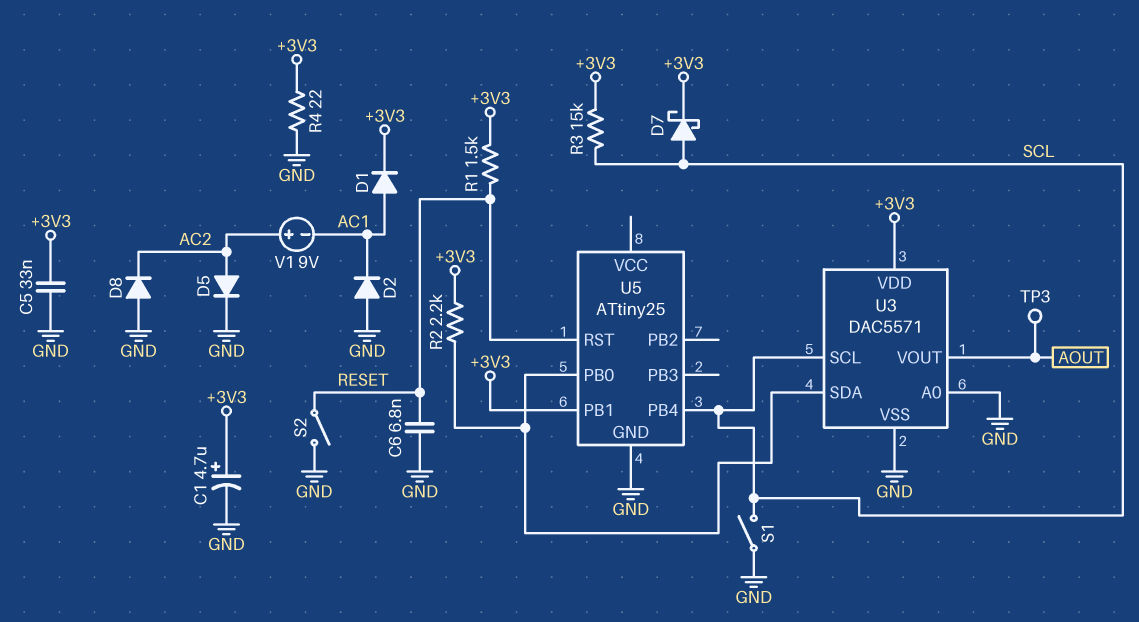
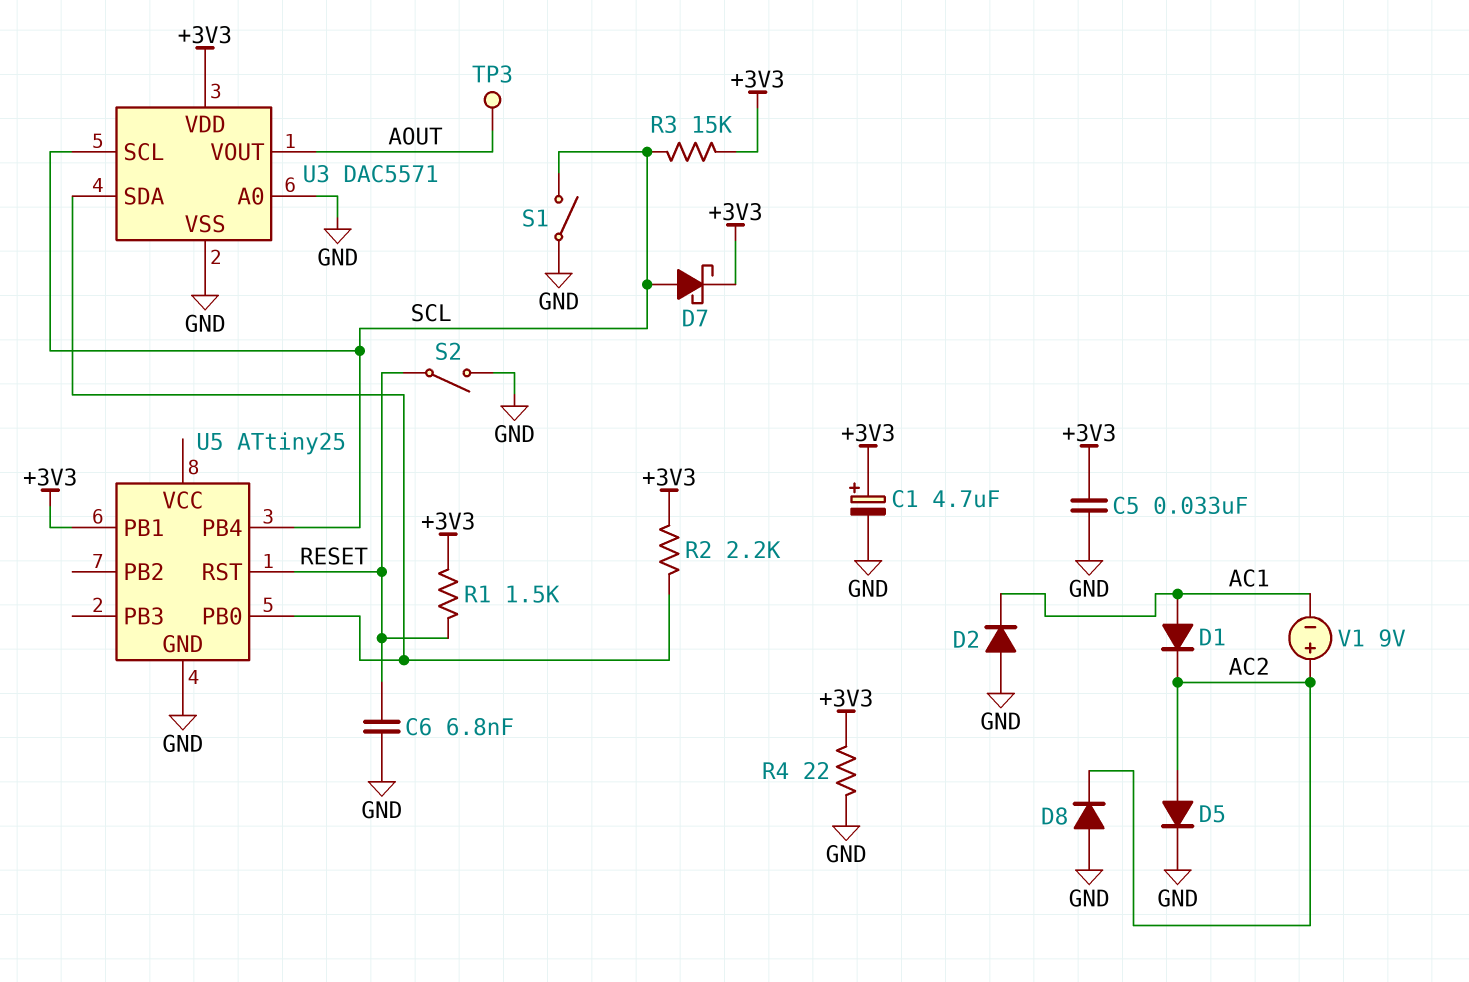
D1: diode (A AC1, K +3V3) -> diode (A AC1, K AC2)

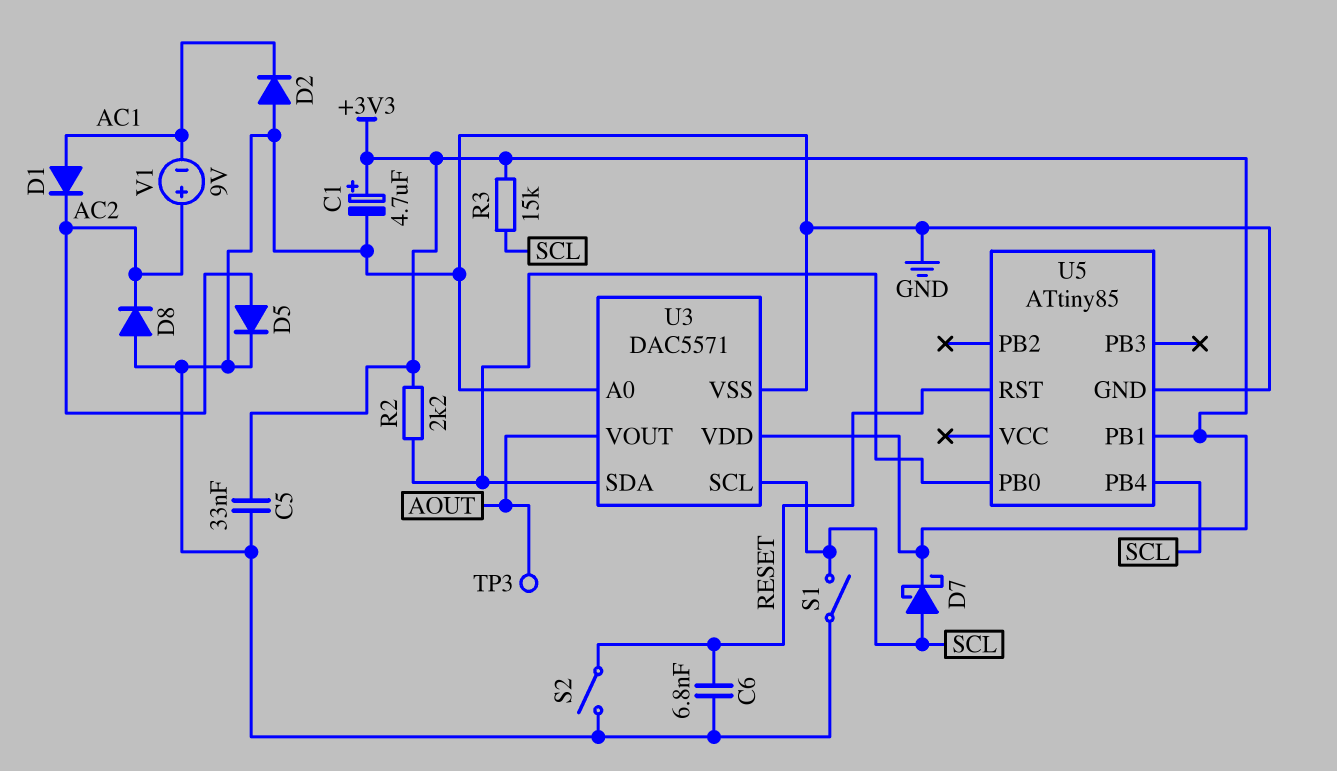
R1: 1.5k (+3V3, RESET) -> none
R4: 22 (+3V3, GND) -> none
U5: ATtiny25 -> ATtiny85

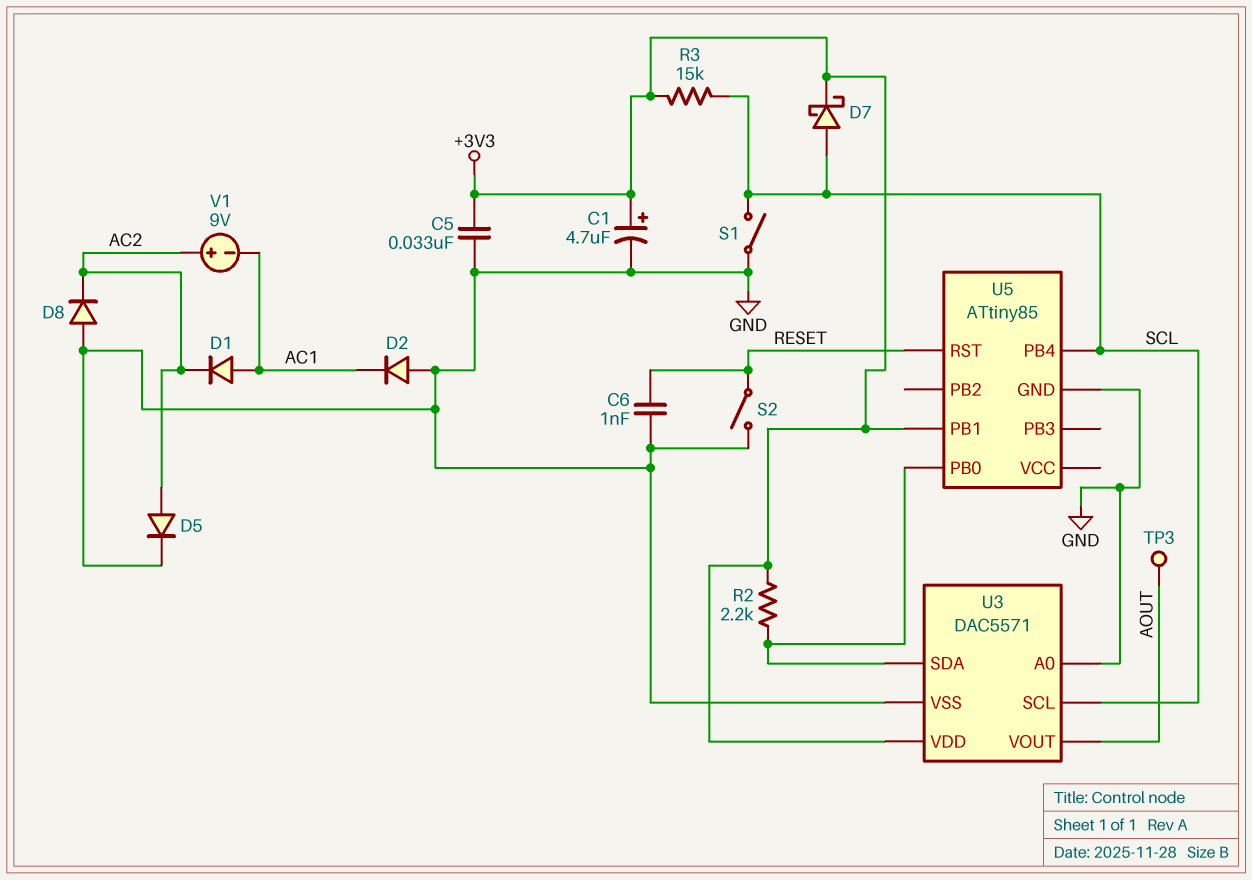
C6: 6.8nF (GND, RESET) -> 1nF (GND, RESET)

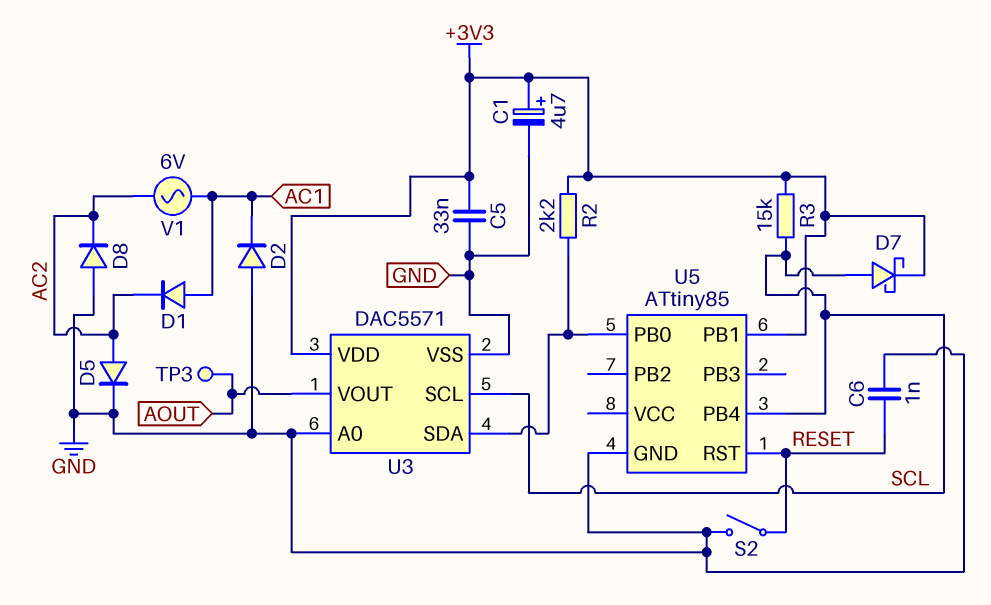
S1: switch (GND, SCL) -> none
V1: 9V (plus AC2, minus AC1) -> AC 6V (AC1, AC2)

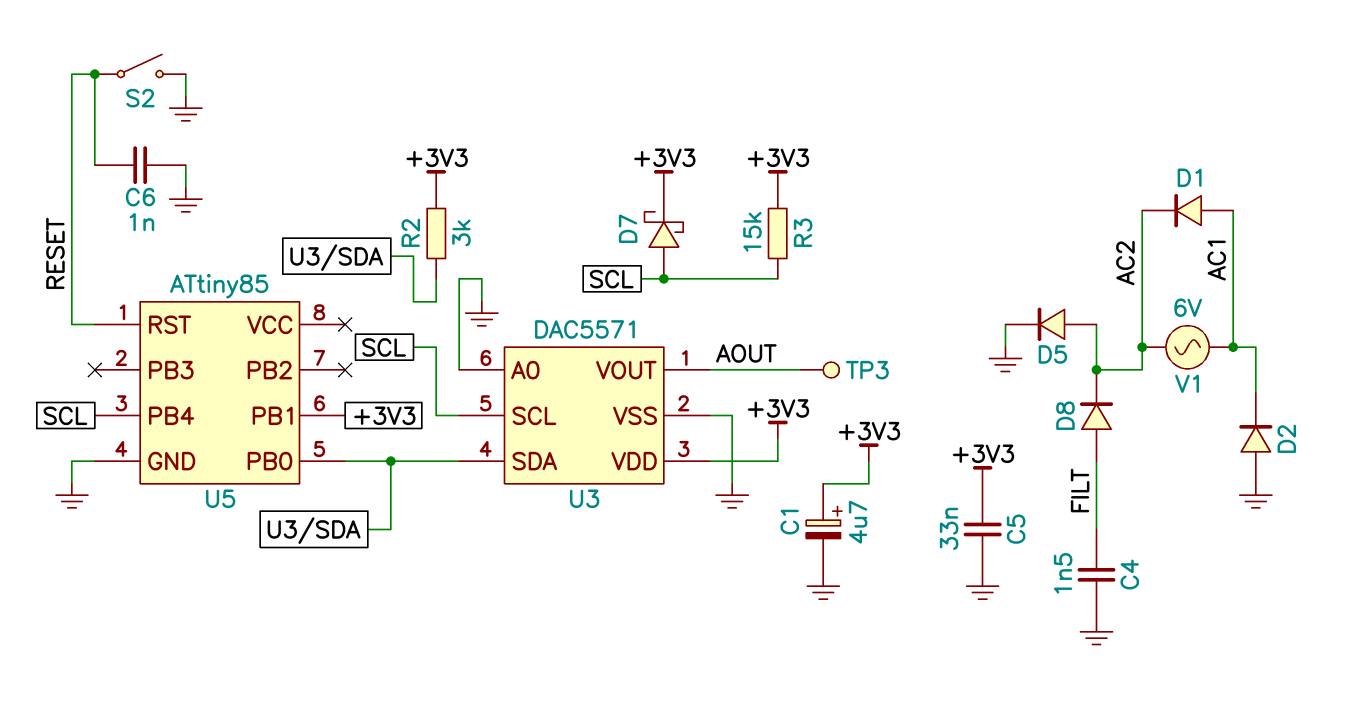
C4: none -> 1.5nF (FILT, GND)
D8: diode (A GND, K AC2) -> diode (A FILT, K AC2)
R2: 2.2k (+3V3, U3/SDA) -> 3k (+3V3, U3/SDA)

